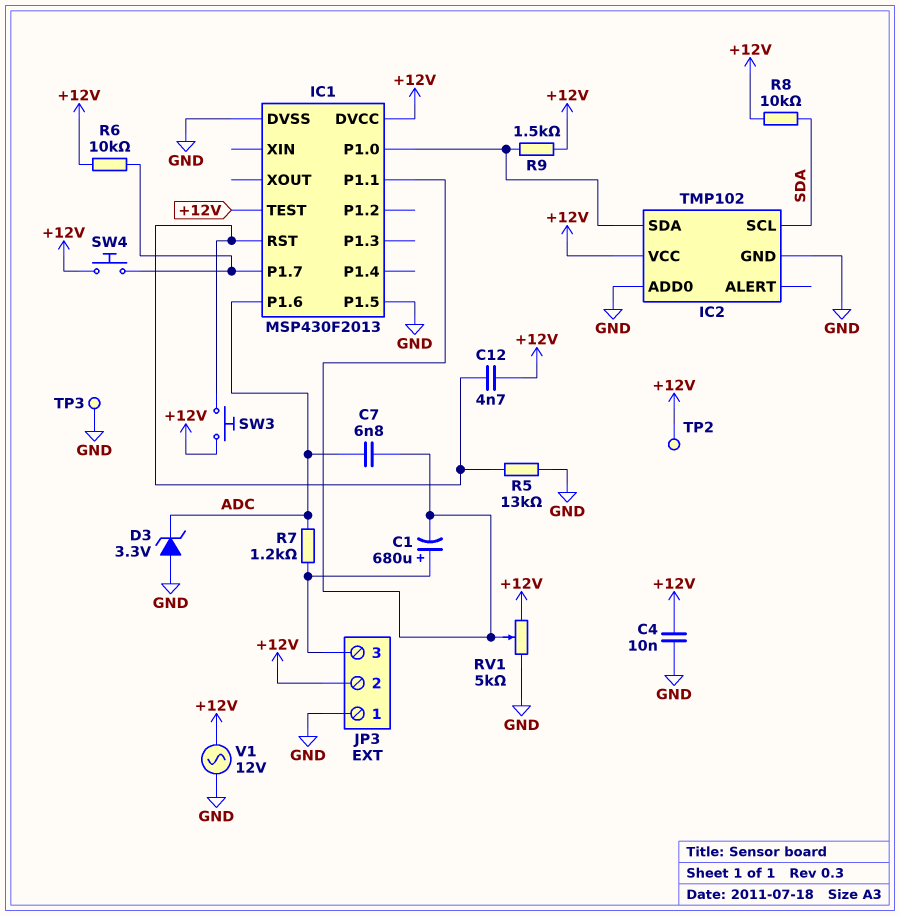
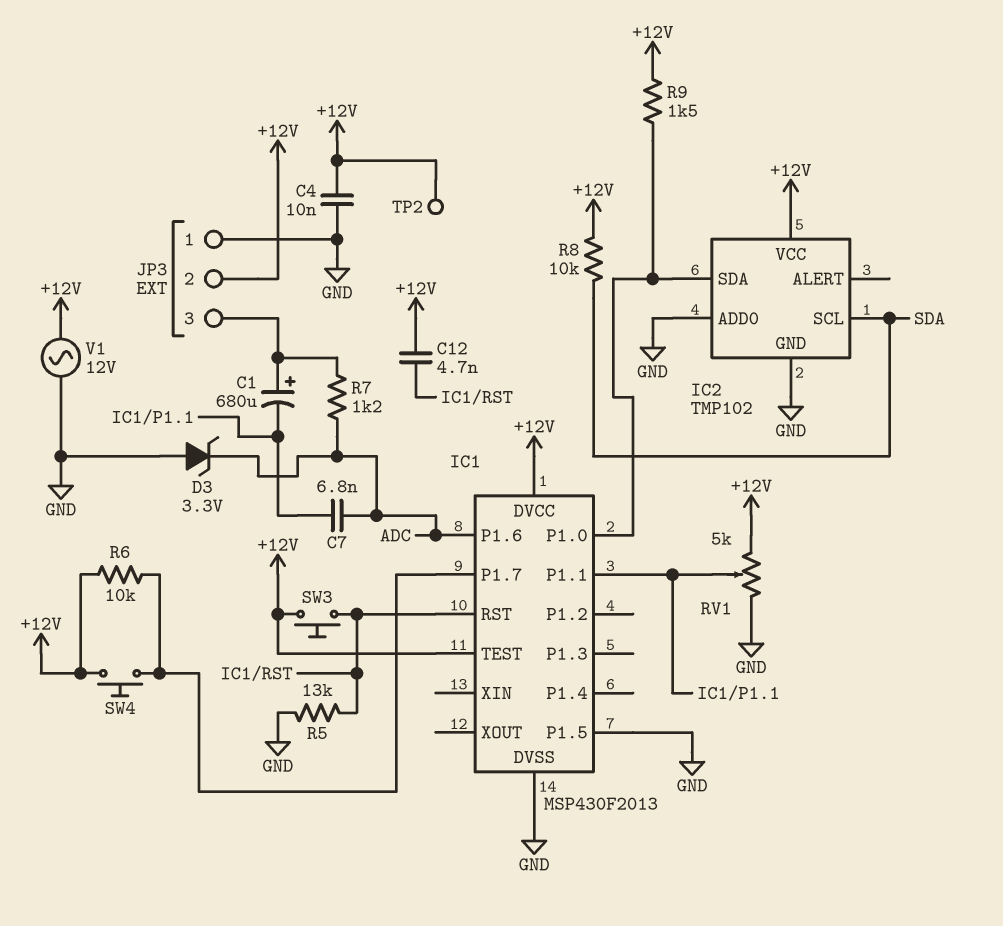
TP3: test point (GND) -> none

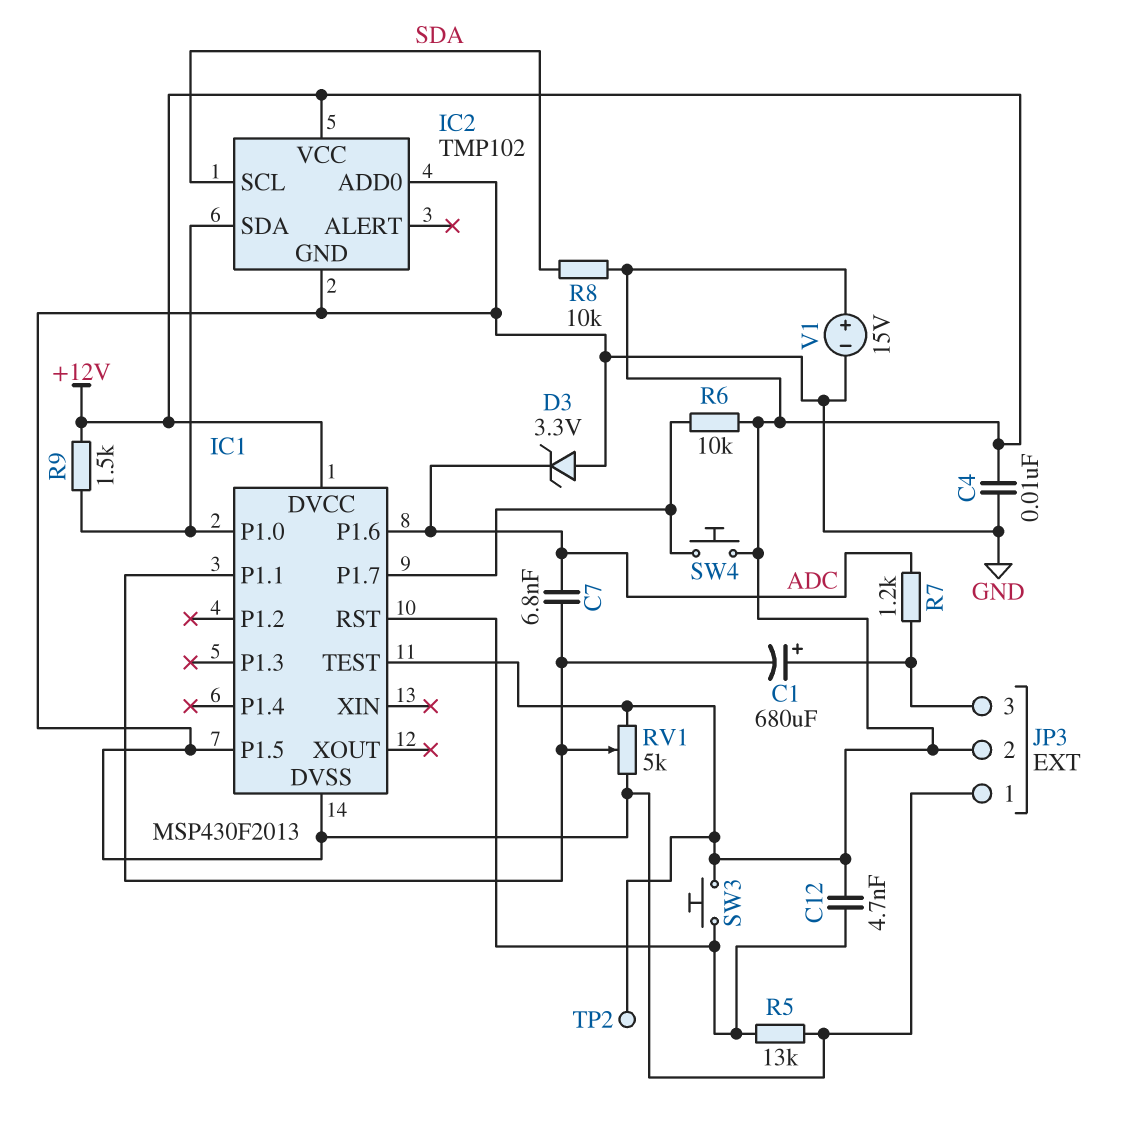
V1: AC 12V (+12V, GND) -> 15V (plus +12V, minus GND)

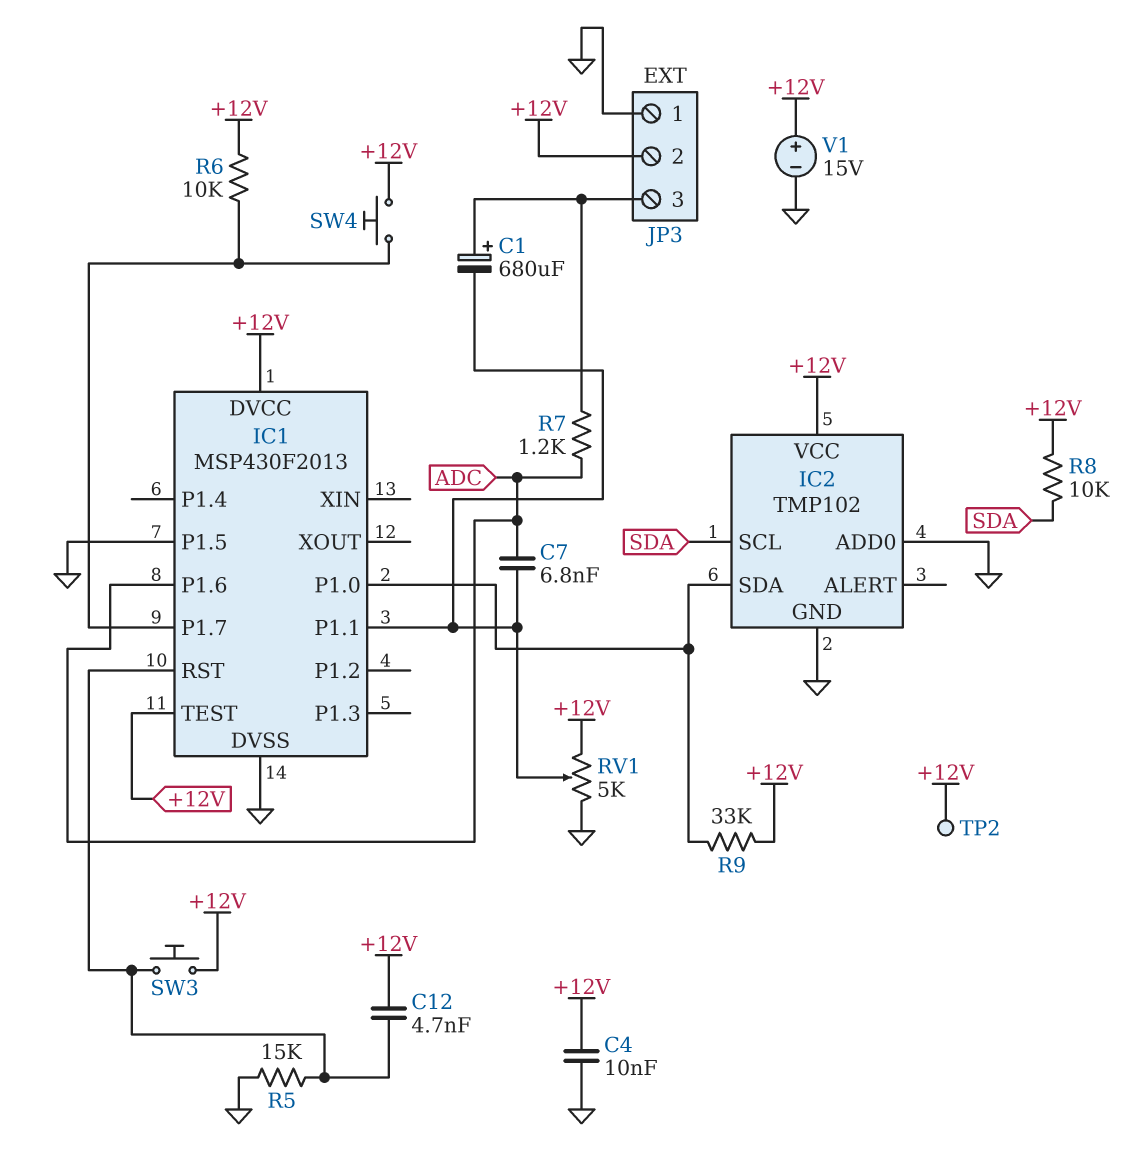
D3: zener 3.3V (A GND, K ADC) -> none
R5: 13k (GND, IC1/RST) -> 15k (GND, IC1/RST)
R9: 1.5k (+12V, IC1/P1.0) -> 33k (+12V, IC1/P1.0)

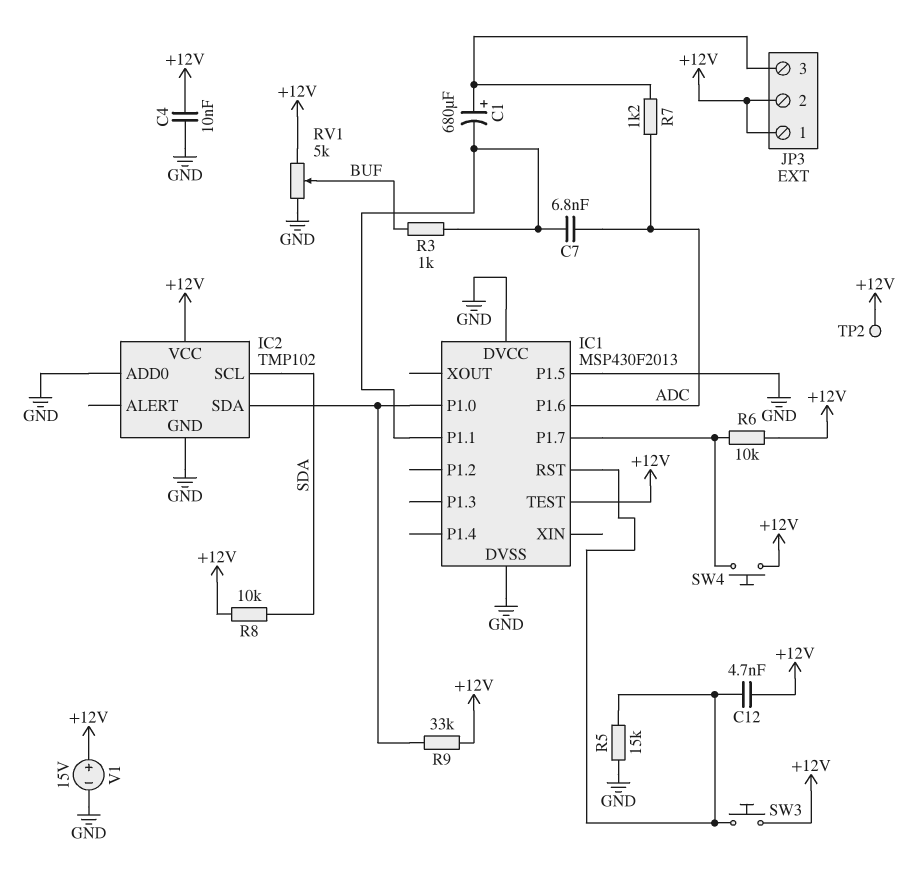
IC1 pin DVCC: +12V -> GND
JP3 pin 1: GND -> +12V
R3: none -> 1k (BUF, IC1/P1.1)
RV1: 5k (+12V, GND, wiper IC1/P1.1) -> 5k (+12V, GND, wiper BUF)

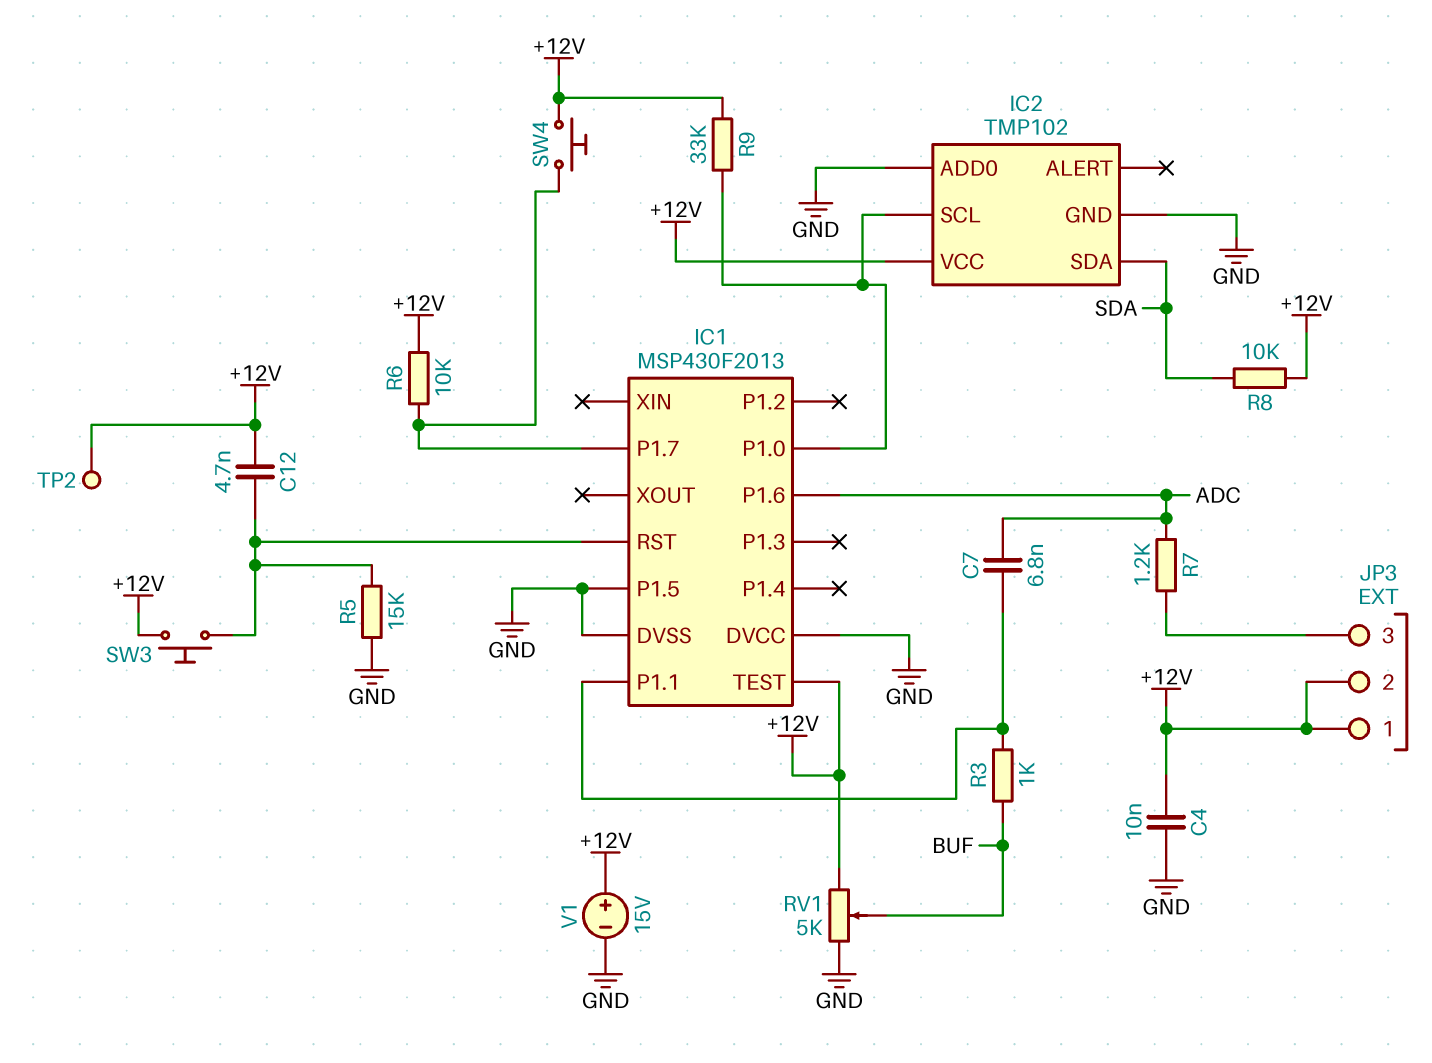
C1: 680uF (plus JP3/3, minus IC1/P1.1) -> none
IC2 pin SCL: SDA -> IC1/P1.0
IC2 pin SDA: IC1/P1.0 -> SDA

